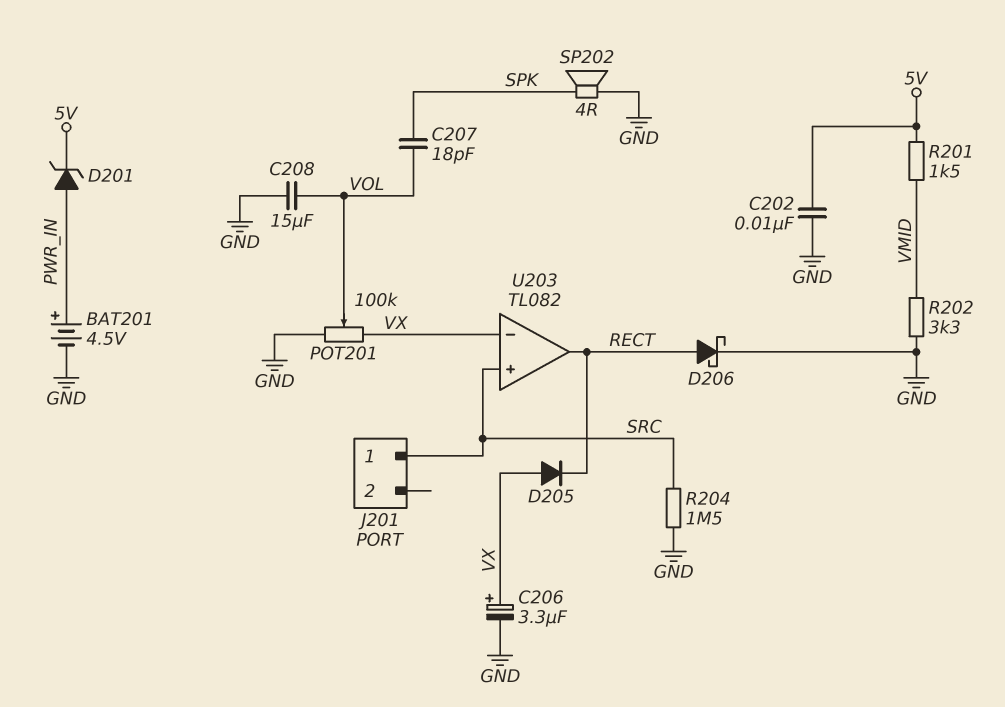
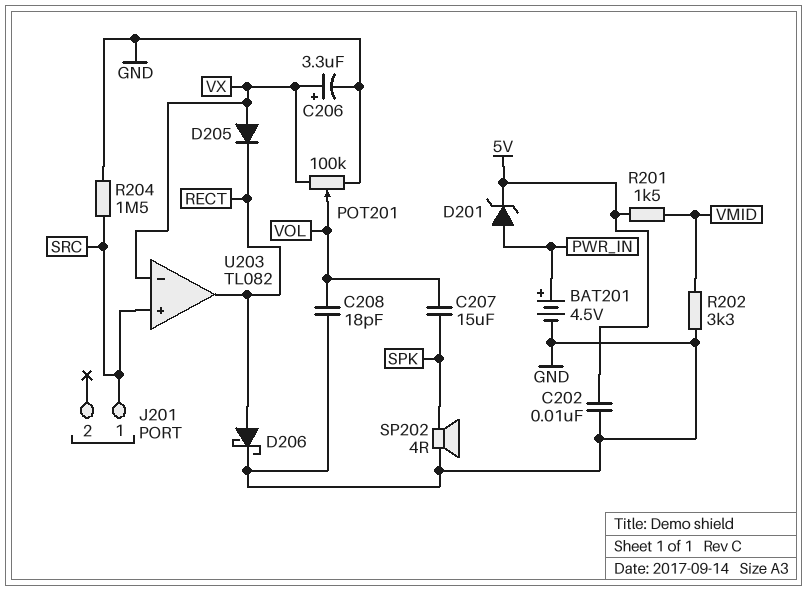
C207: 18pF (SPK, VOL) -> 15uF (SPK, VOL)
C208: 15uF (GND, VOL) -> 18pF (GND, VOL)

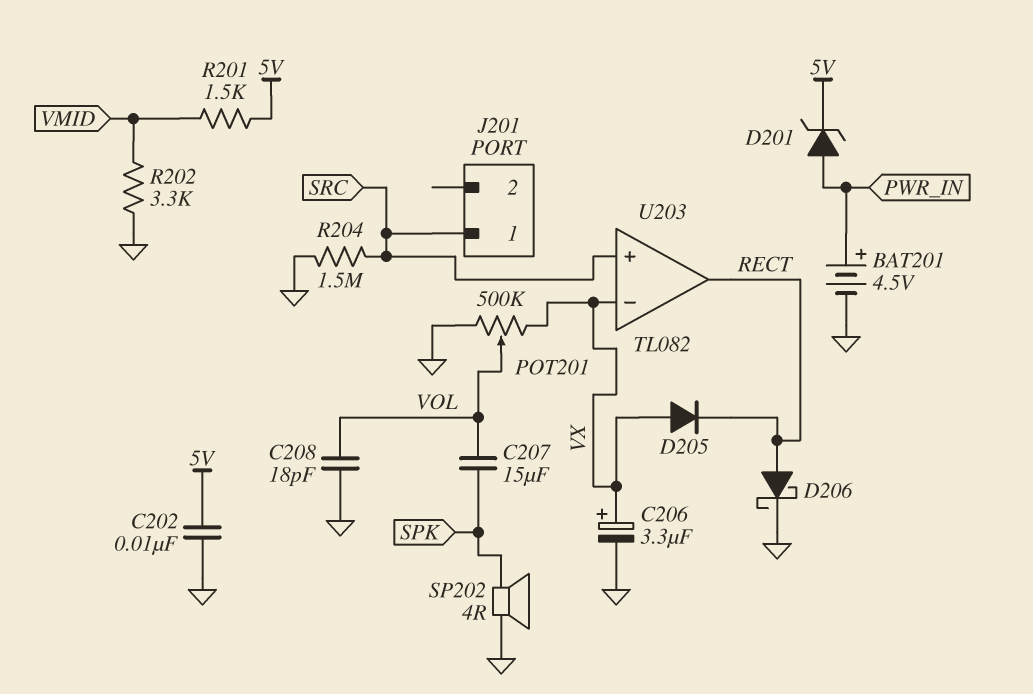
POT201: 100k (GND, VX, wiper VOL) -> 500k (GND, VX, wiper VOL)

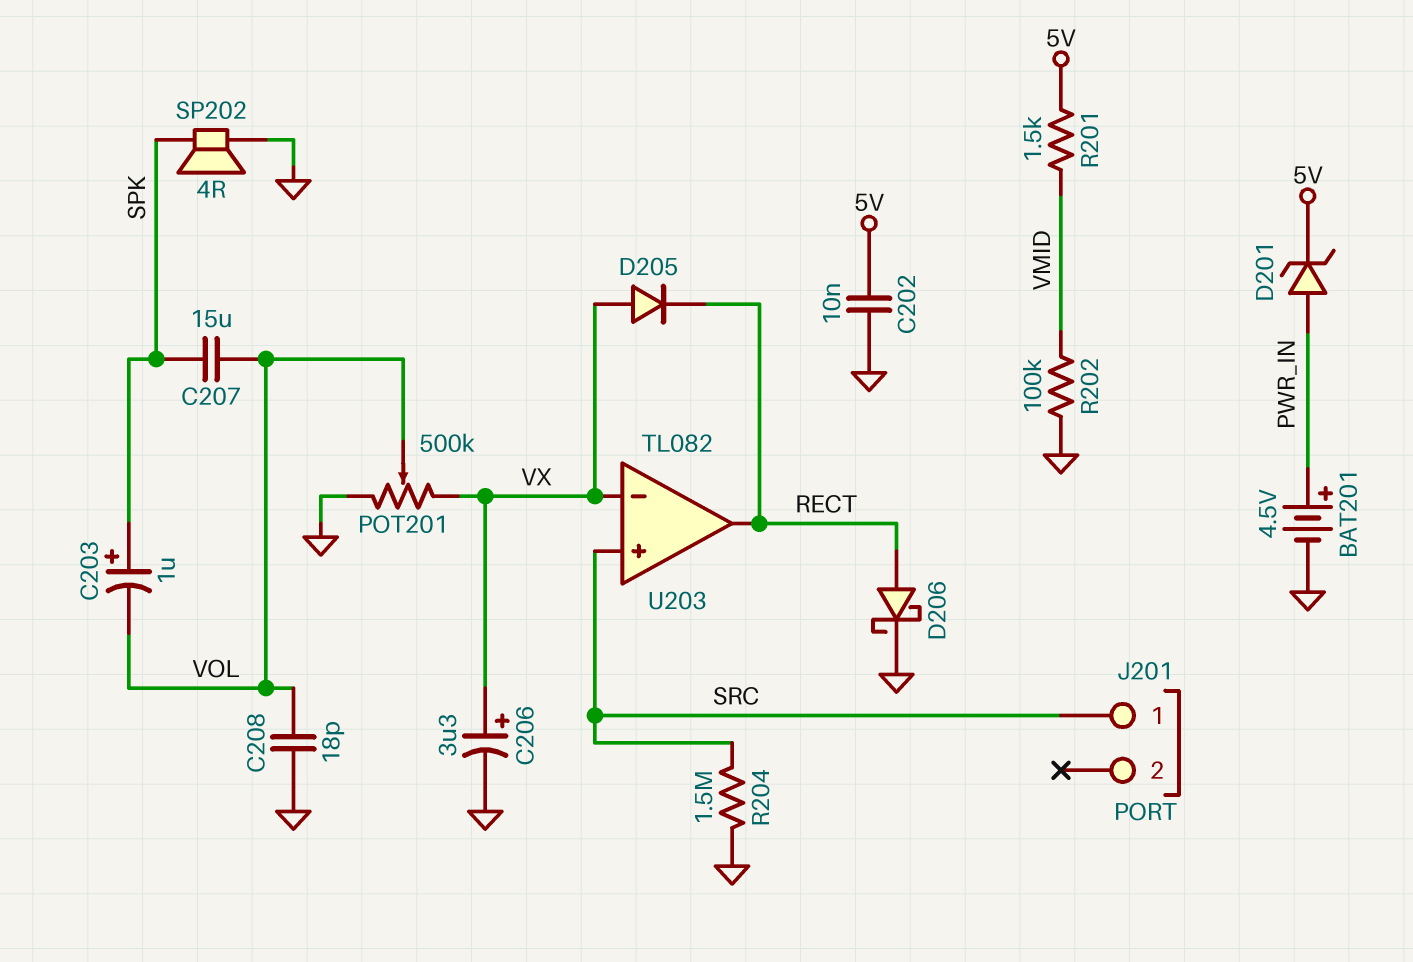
C203: none -> 1uF (plus SPK, minus VOL)
R202: 3.3k (GND, VMID) -> 100k (GND, VMID)

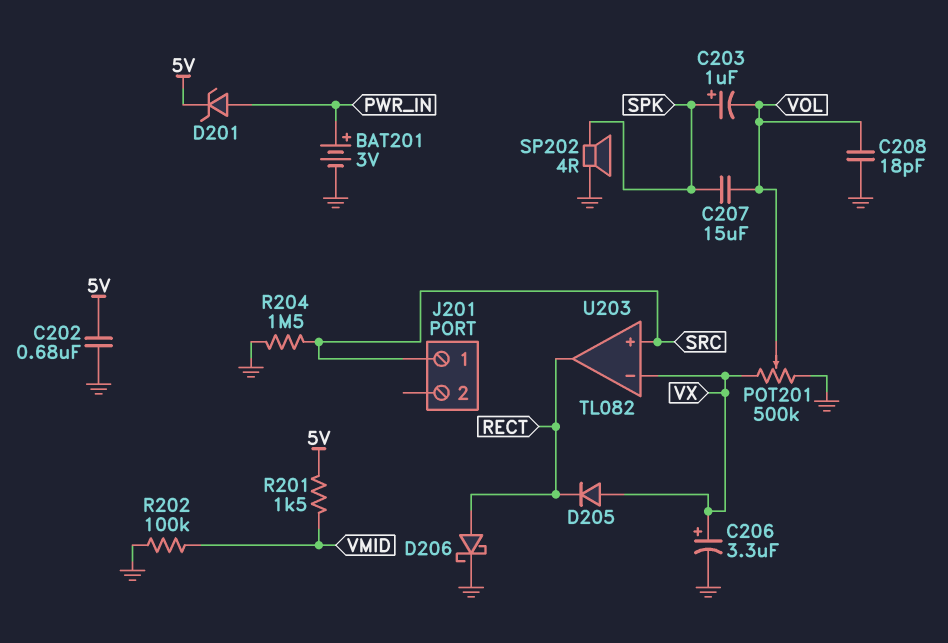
BAT201: 4.5V (plus PWR_IN, minus GND) -> 3V (plus PWR_IN, minus GND)
C202: 10nF (5V, GND) -> 680nF (5V, GND)

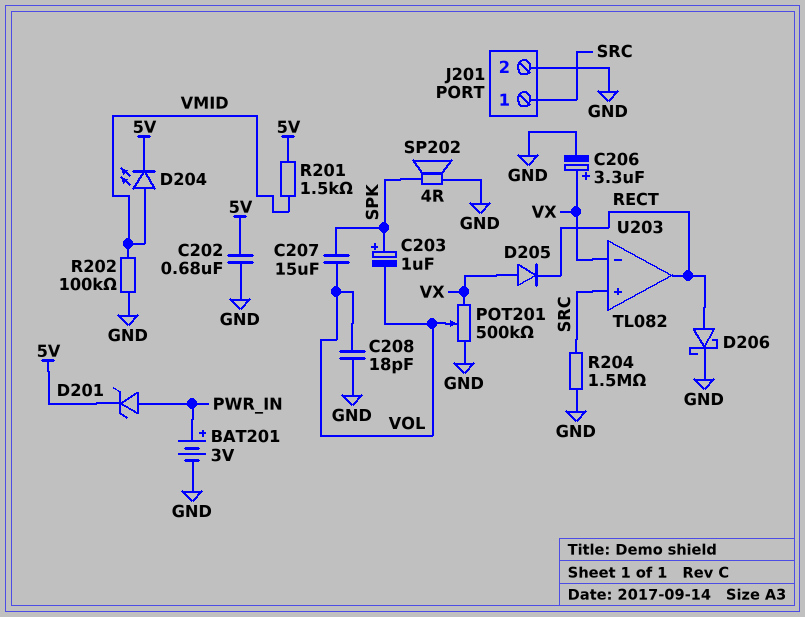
D204: none -> LED (A VMID, K 5V)
J201 pin 2: none -> GND

